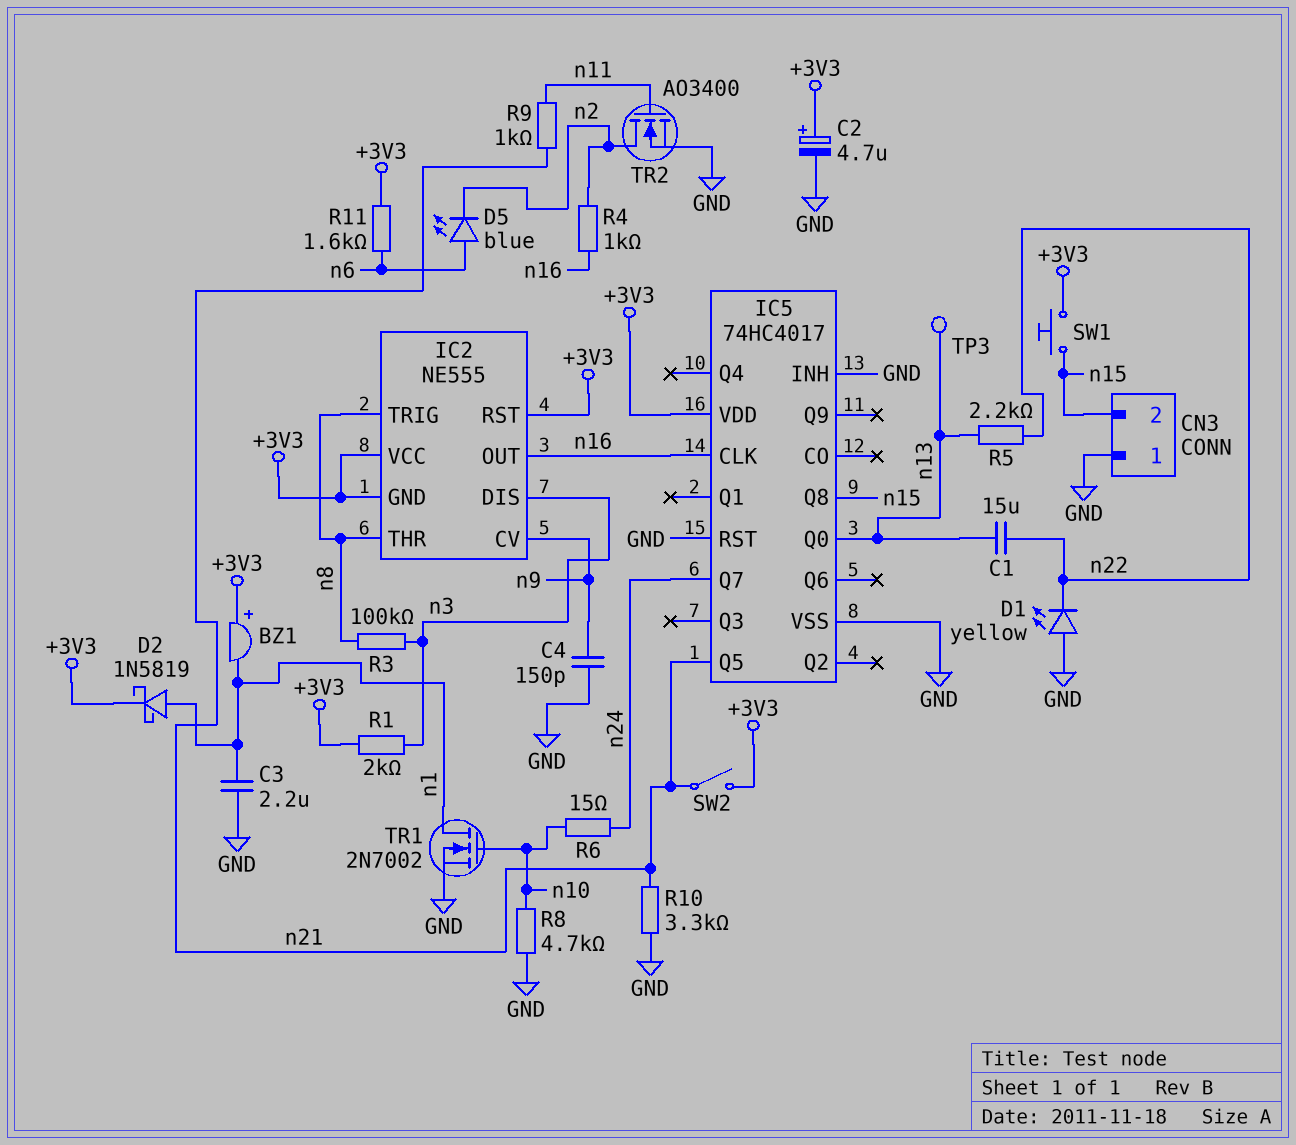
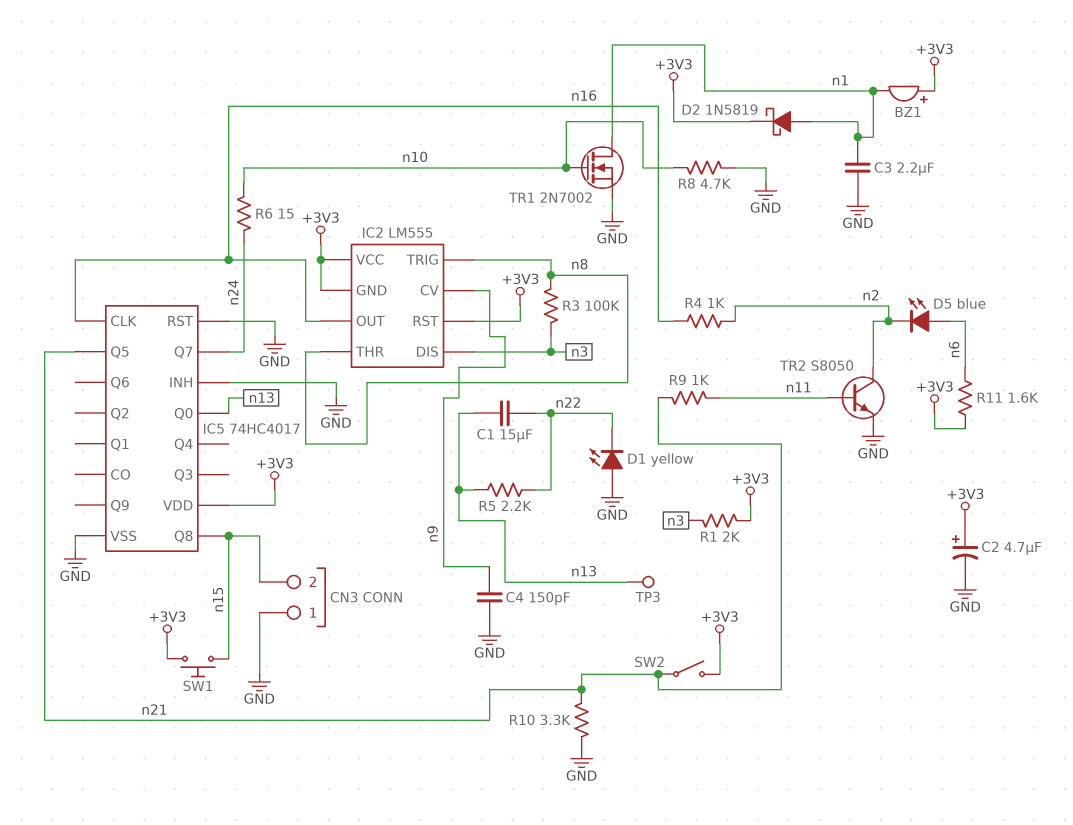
IC2: NE555 -> LM555
TR2: NMOS AO3400 (G n11, D n2, S GND) -> NPN S8050 (B n11, C n2, E GND)

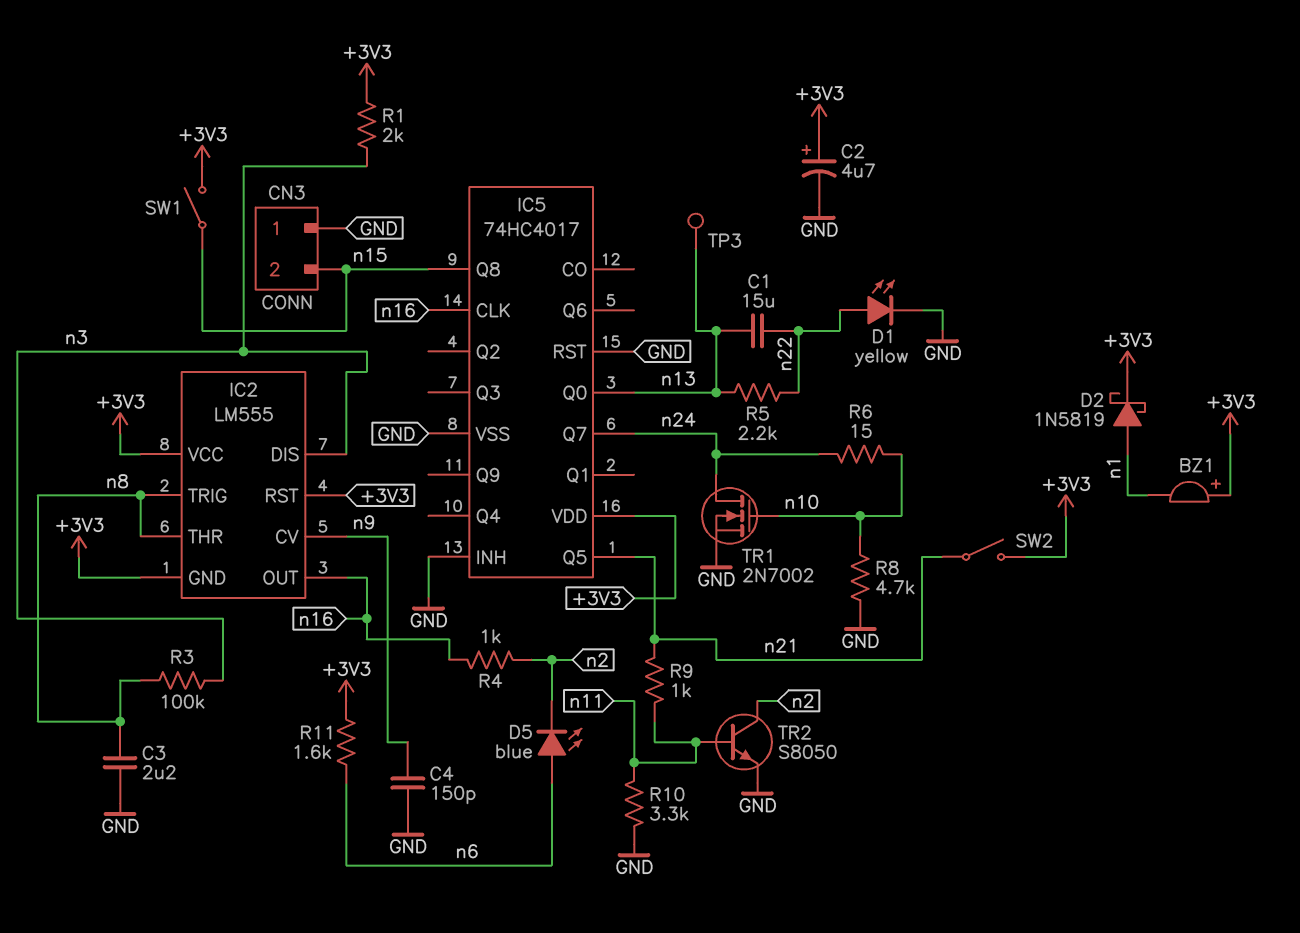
C3: 2.2uF (GND, n1) -> 2.2uF (GND, n8)
D1: LED yellow (A GND, K n22) -> LED yellow (A n22, K GND)
R10: 3.3k (GND, n21) -> 3.3k (GND, n11)
SW1: button (+3V3, n15) -> switch (+3V3, n15)
TR1: NMOS 2N7002 (G n10, D n1, S GND) -> NMOS 2N7002 (G n10, D n24, S GND)

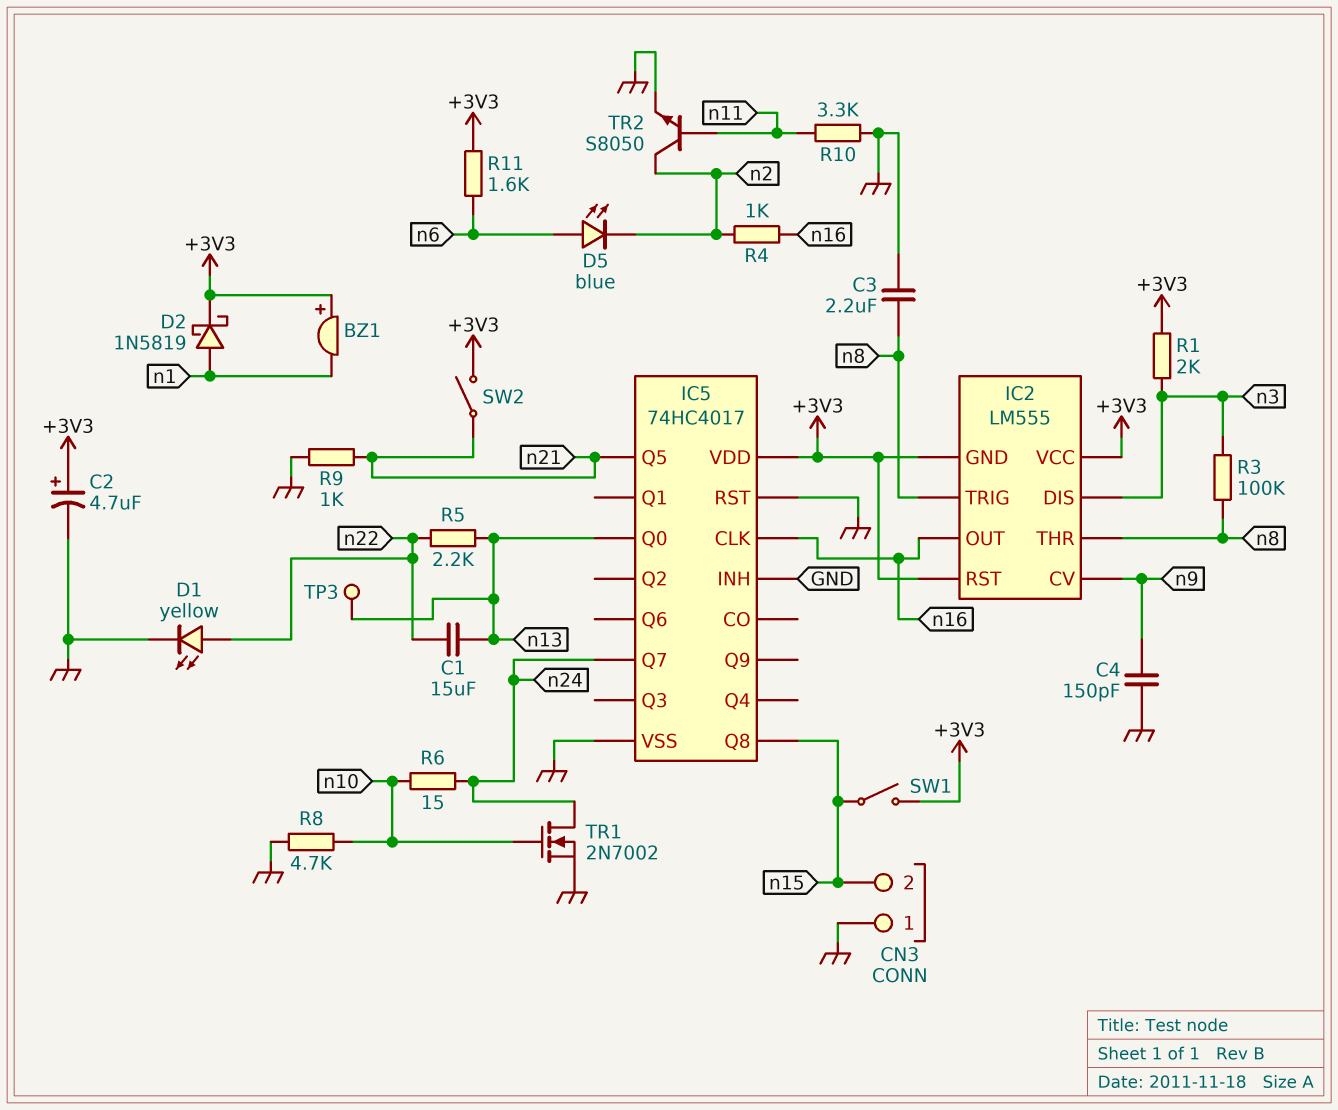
R9: 1k (n11, n21) -> 1k (GND, n21)

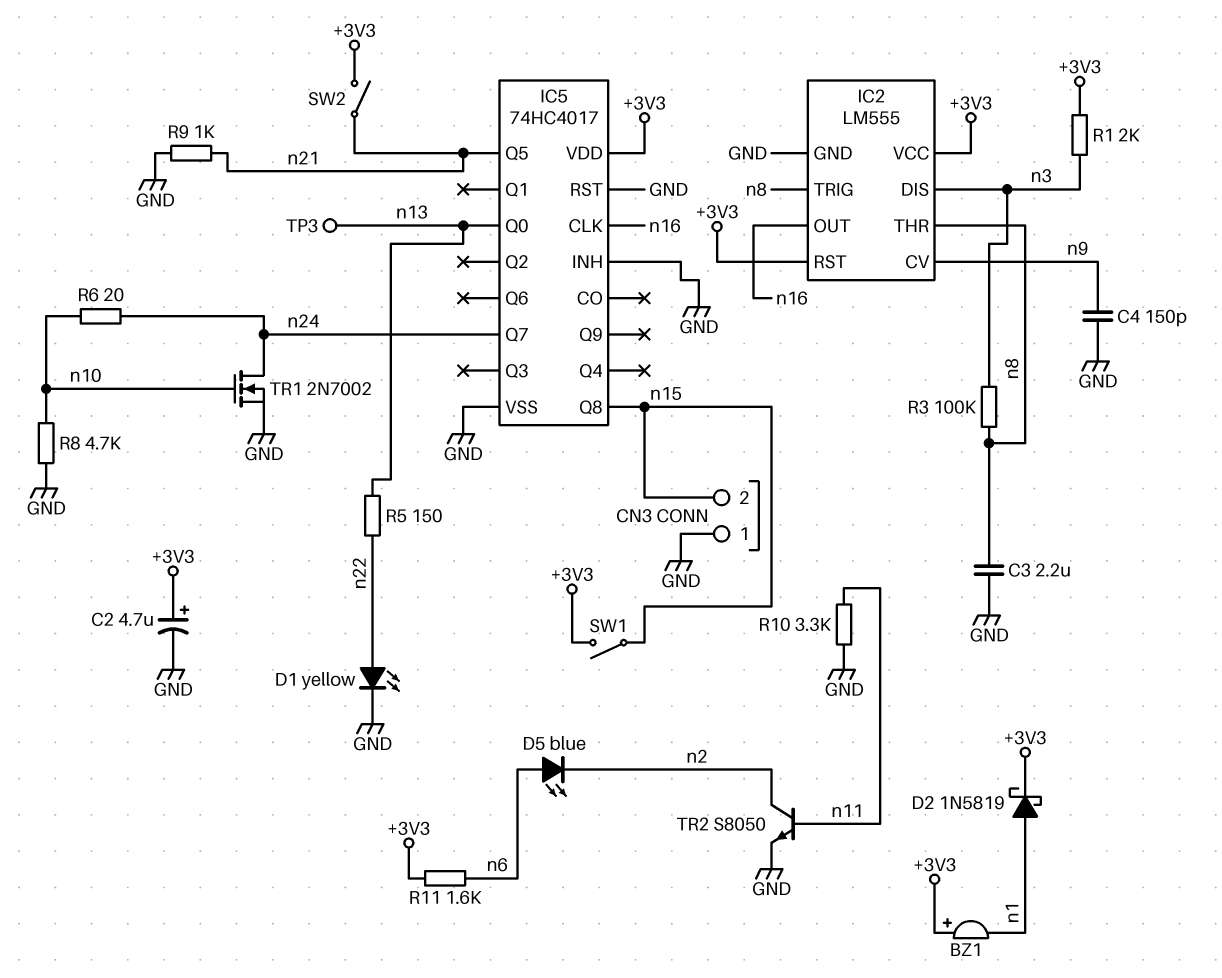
C1: 15uF (n13, n22) -> none
IC2 pin GND: +3V3 -> GND
R4: 1k (n2, n16) -> none
R5: 2.2k (n13, n22) -> 150 (n13, n22)
R6: 15 (n10, n24) -> 20 (n10, n24)

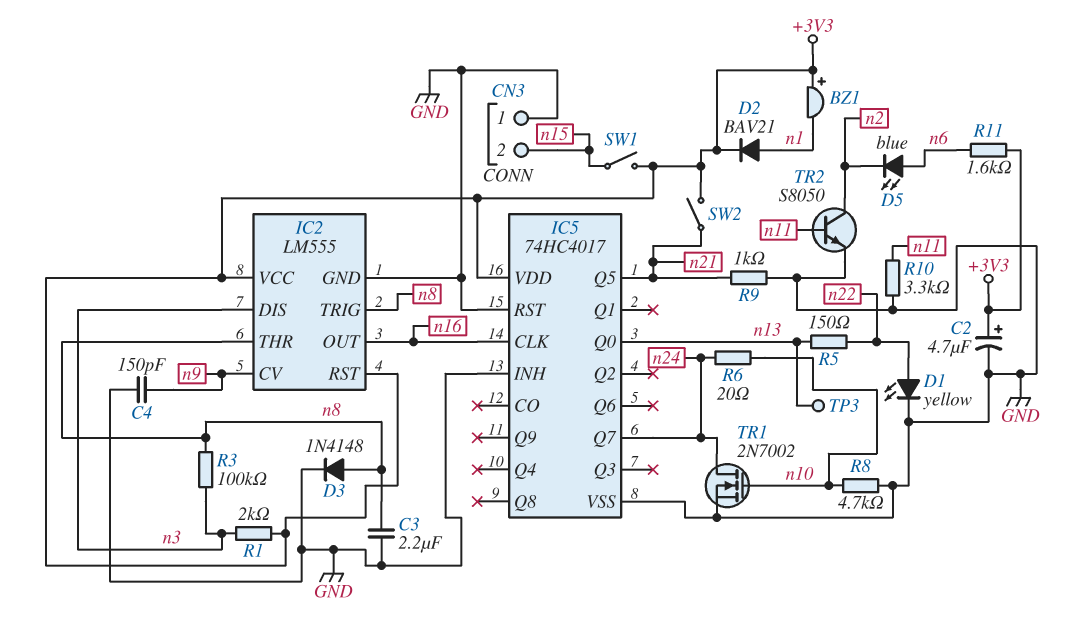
D2: schottky 1N5819 (A n1, K +3V3) -> diode BAV21 (A n1, K +3V3)
D3: none -> diode 1N4148 (A n8, K GND)
IC5 pin Q8: n15 -> none

